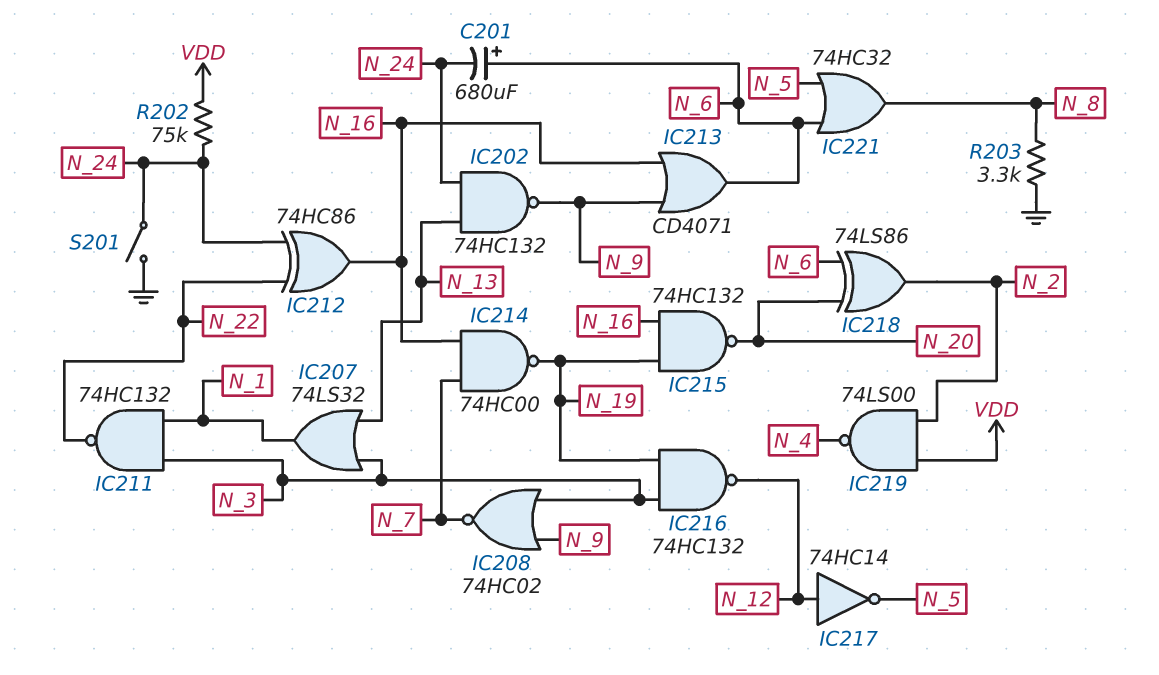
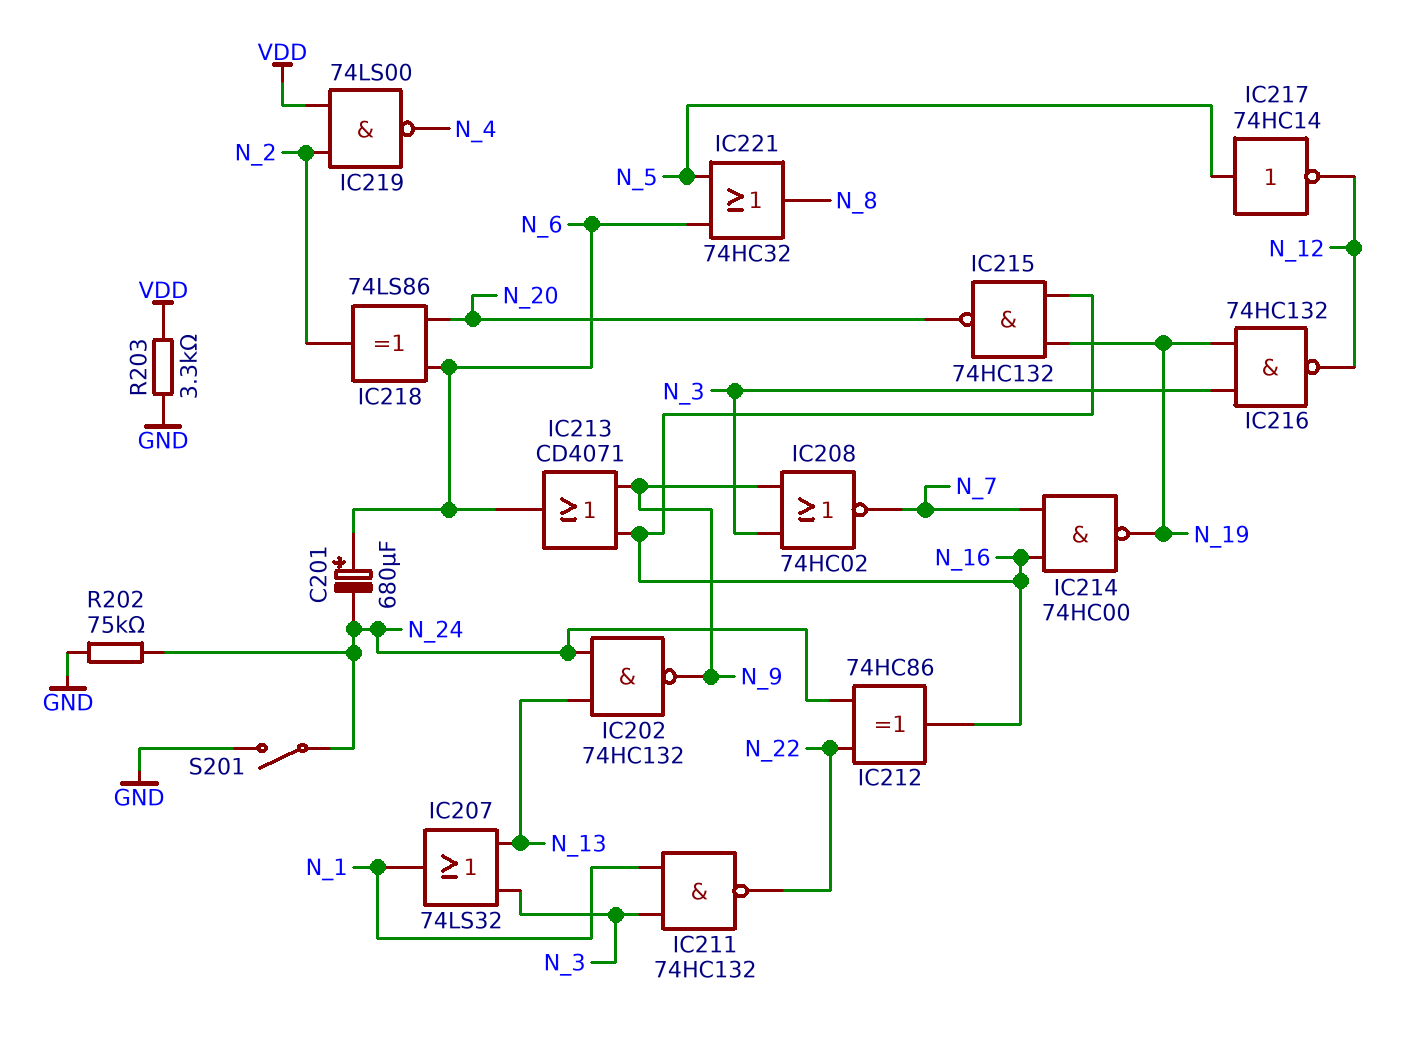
IC217: NOT 74HC14 (in N_12, out N_5) -> NOT 74HC14 (in N_5, out N_12)
R202: 75k (N_24, VDD) -> 75k (GND, N_24)
R203: 3.3k (GND, N_8) -> 3.3k (GND, VDD)

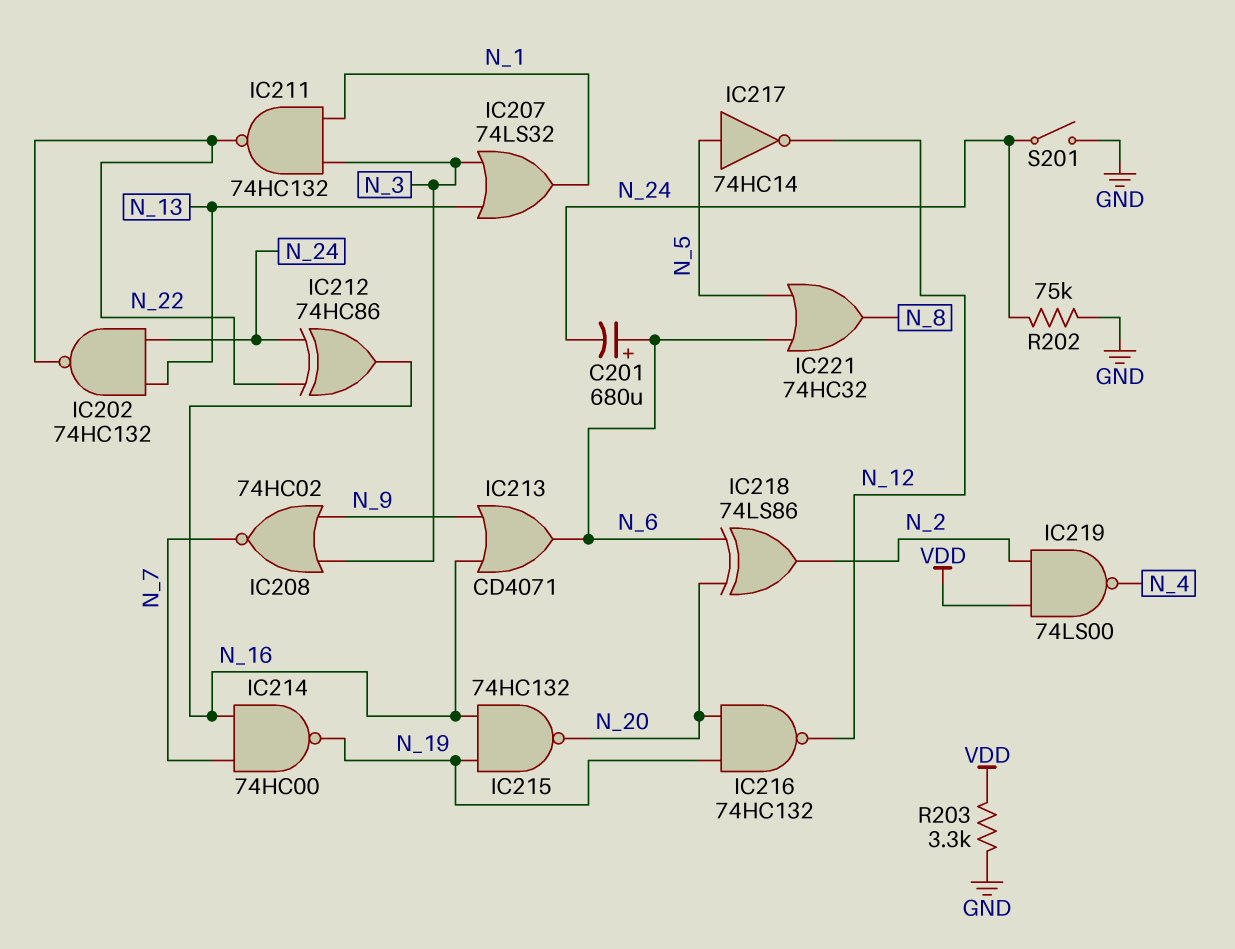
IC202: NAND 74HC132 (in N_13, in N_24, out N_9) -> NAND 74HC132 (in N_13, in N_24, out N_22)
IC216: NAND 74HC132 (in N_3, in N_19, out N_12) -> NAND 74HC132 (in N_19, in N_20, out N_12)

